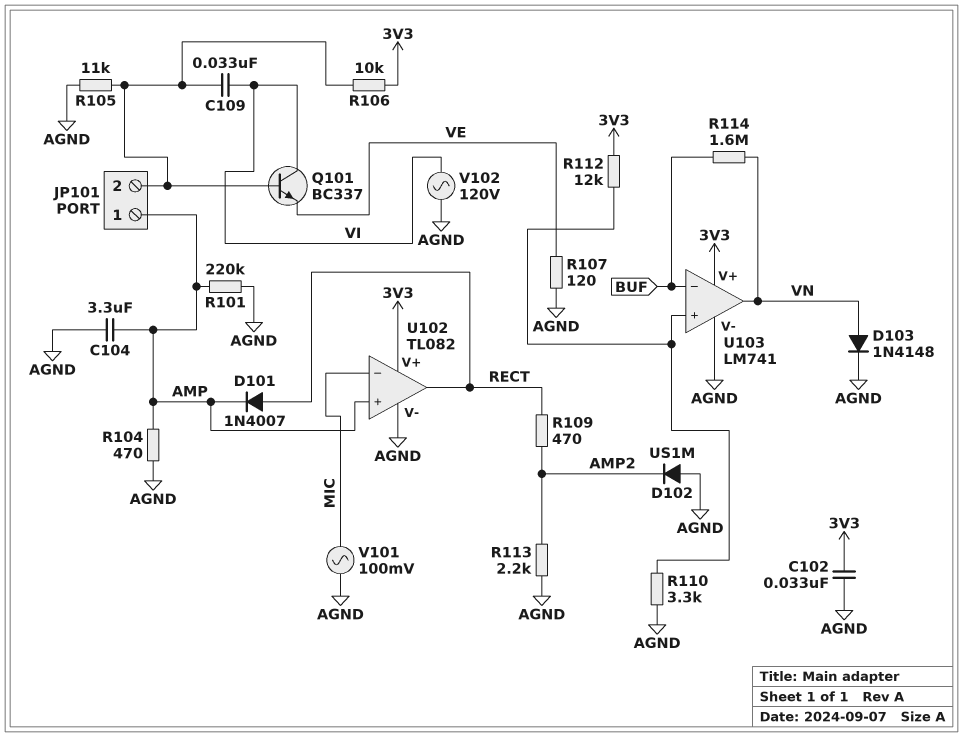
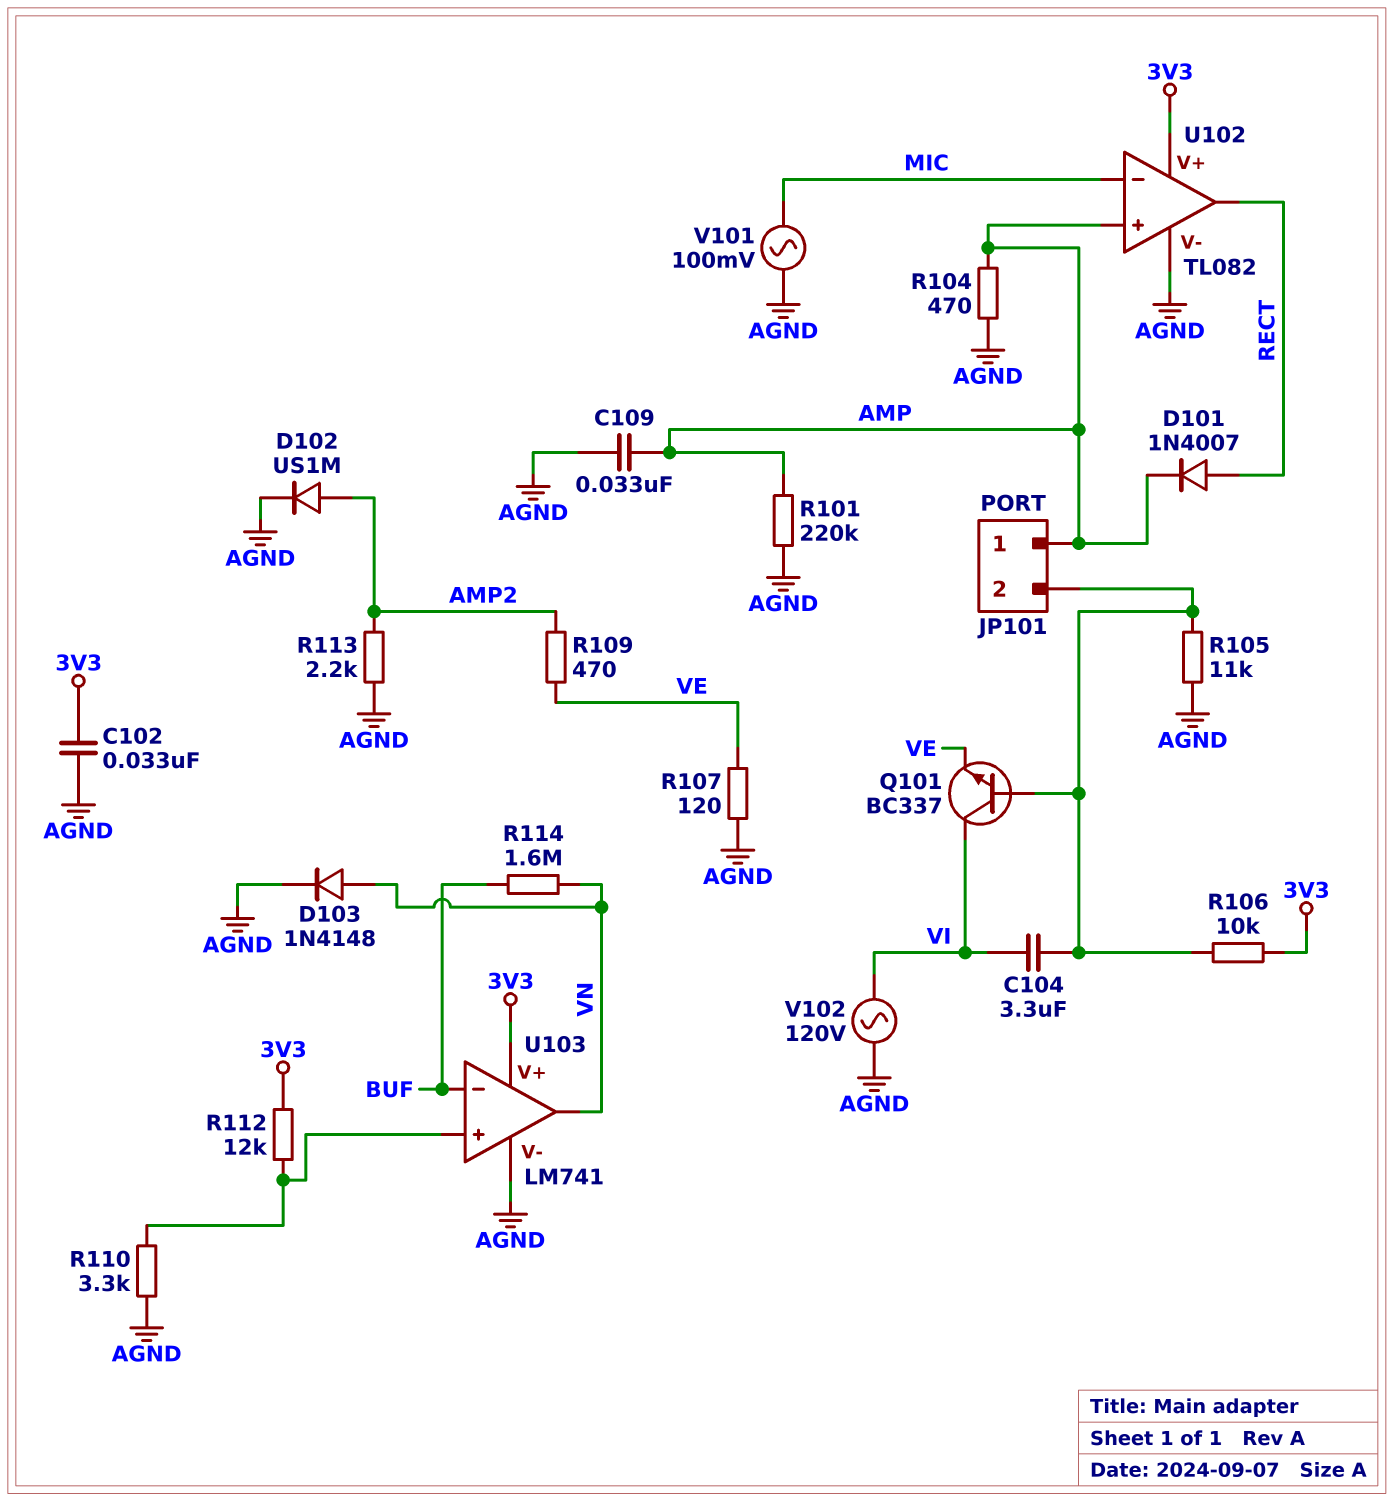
C104: 3.3uF (AGND, AMP) -> 3.3uF (JP101/2, VI)
C109: 33nF (JP101/2, VI) -> 33nF (AGND, AMP)
D102: diode US1M (A AGND, K AMP2) -> diode US1M (A AMP2, K AGND)
R109: 470 (AMP2, RECT) -> 470 (AMP2, VE)

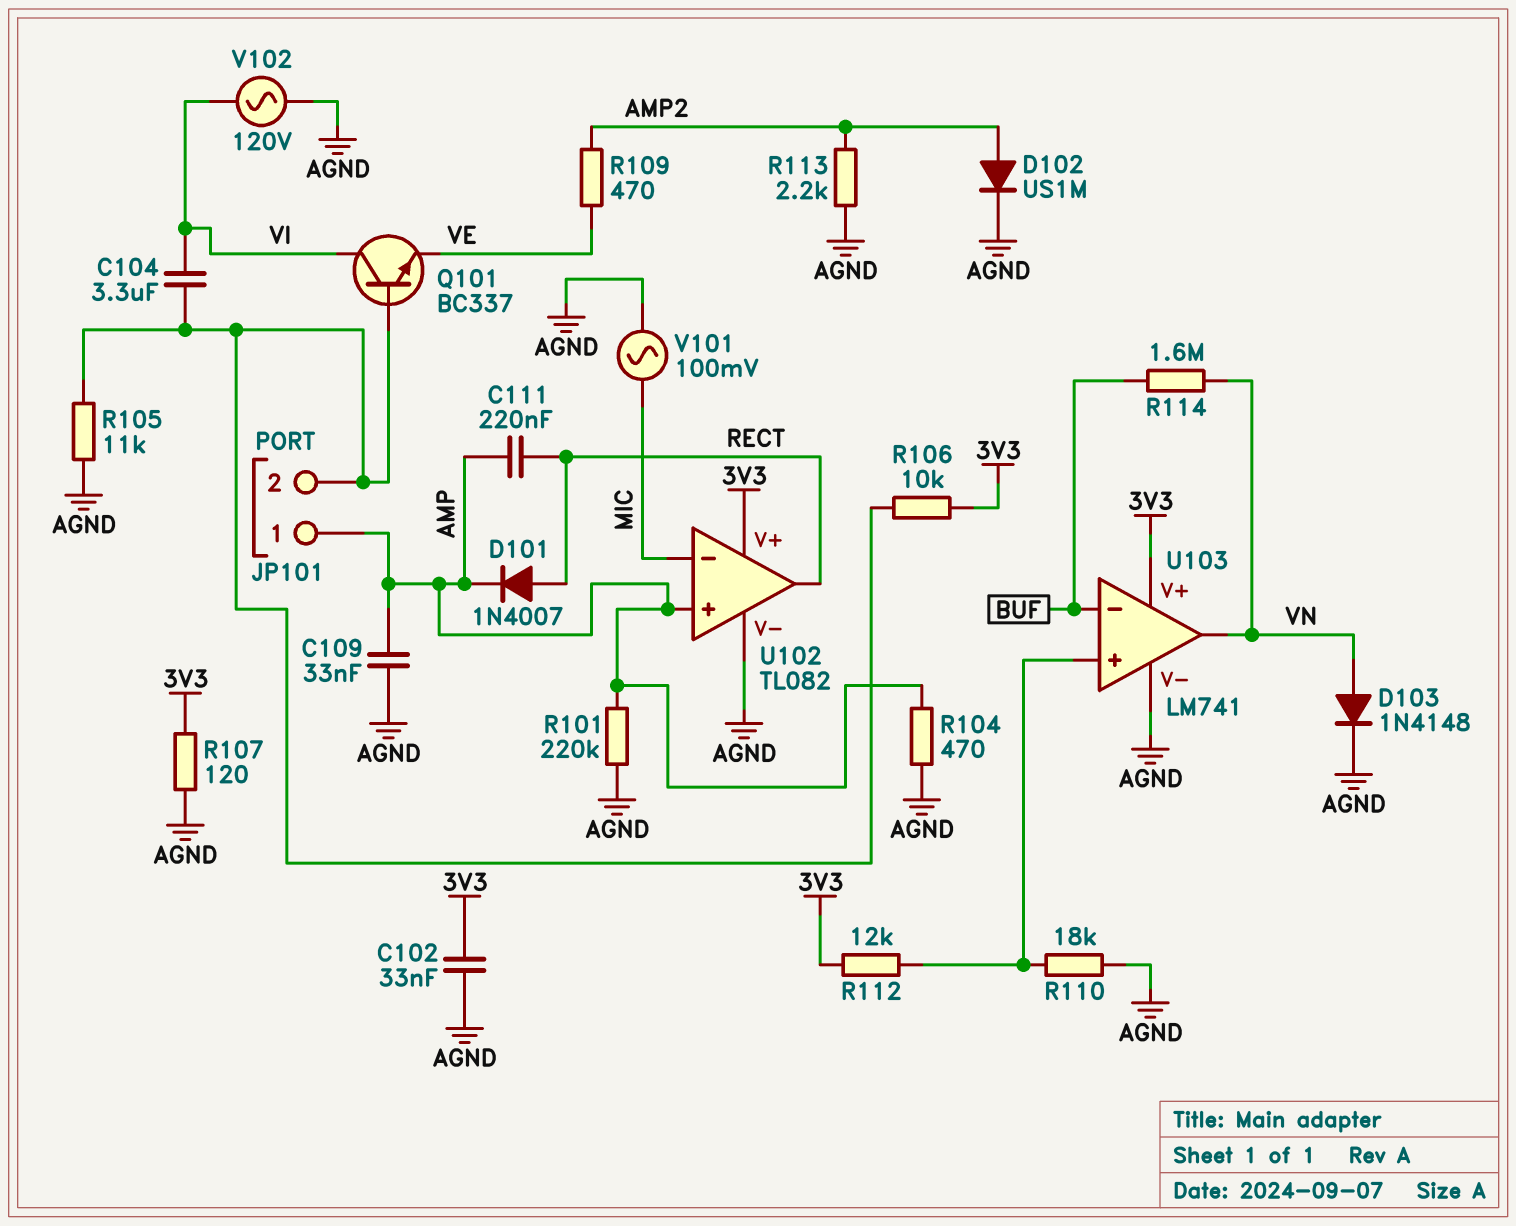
C111: none -> 220nF (AMP, RECT)
R107: 120 (AGND, VE) -> 120 (3V3, AGND)
R110: 3.3k (AGND, U103/in+) -> 18k (AGND, U103/in+)

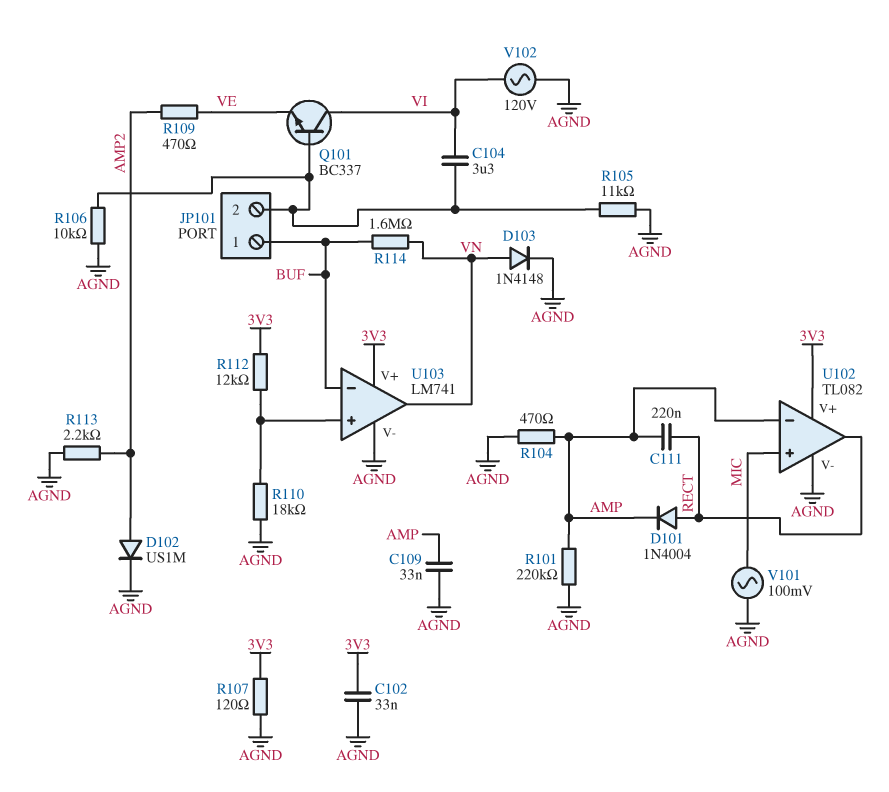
D101: diode 1N4007 (A RECT, K AMP) -> diode 1N4004 (A RECT, K AMP)
JP101 pin 1: AMP -> BUF
R106: 10k (3V3, JP101/2) -> 10k (AGND, JP101/2)
U102 pin in+: AMP -> MIC
U102 pin in-: MIC -> AMP

